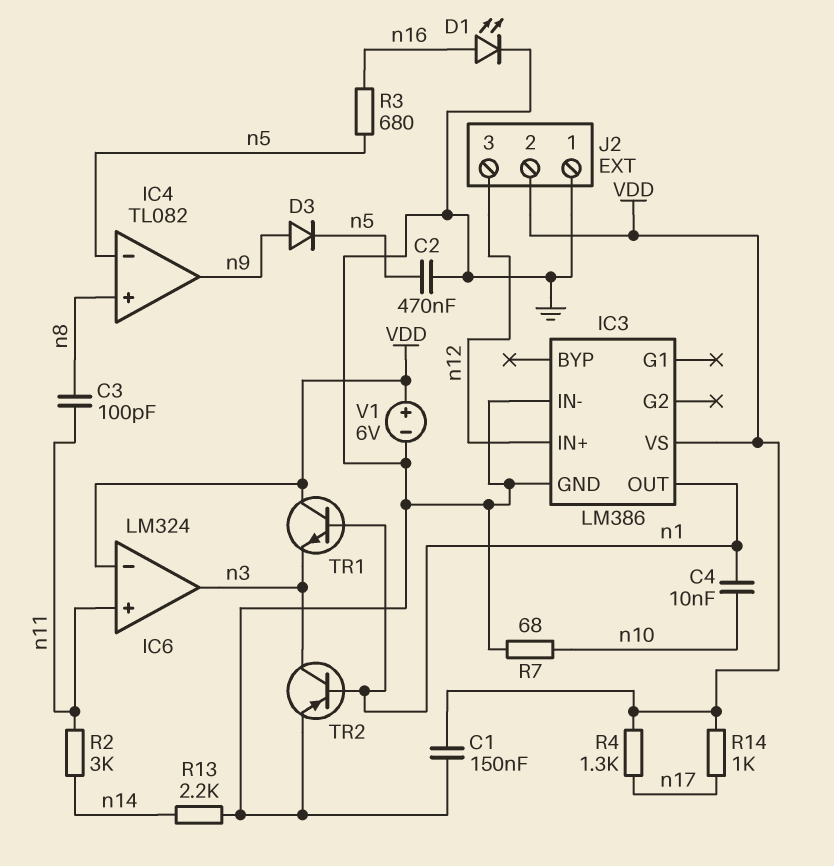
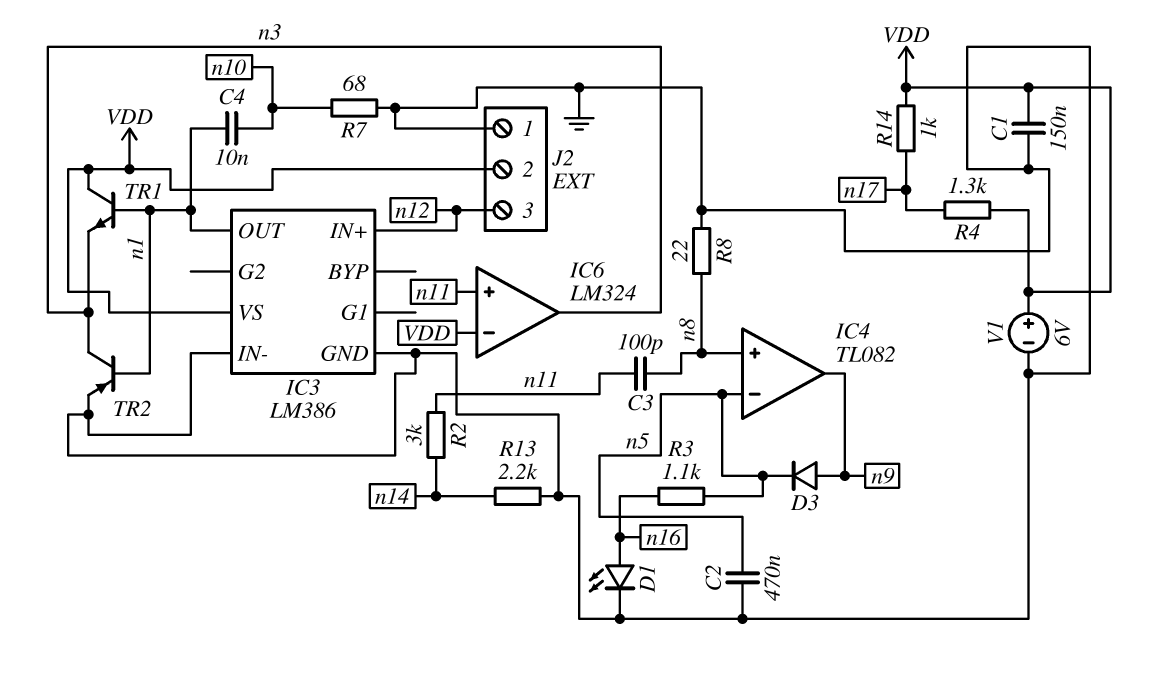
R3: 680 (n5, n16) -> 1.1k (n5, n16)
R8: none -> 22 (GND, n8)

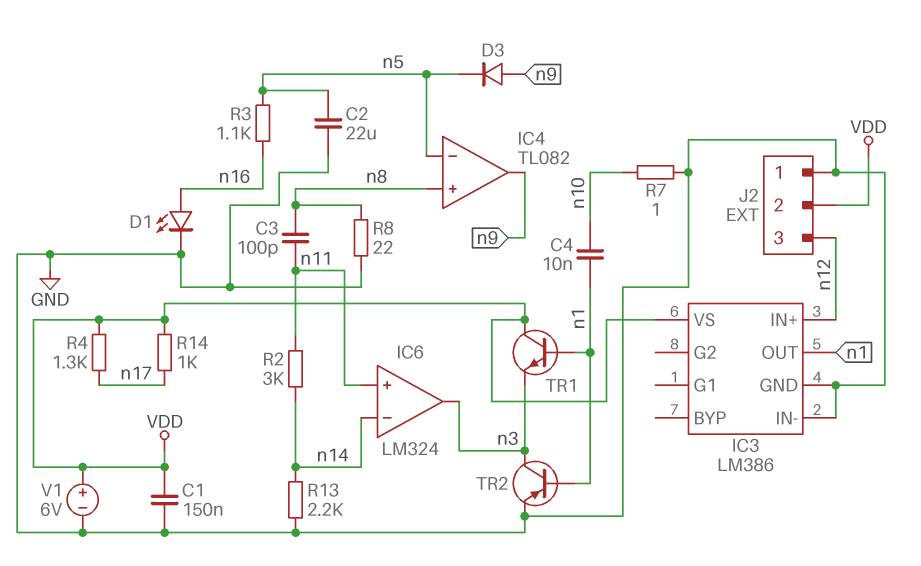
C2: 470nF (GND, n5) -> 22uF (GND, n5)
IC6 pin in-: VDD -> n14
R7: 68 (GND, n10) -> 1 (GND, n10)

